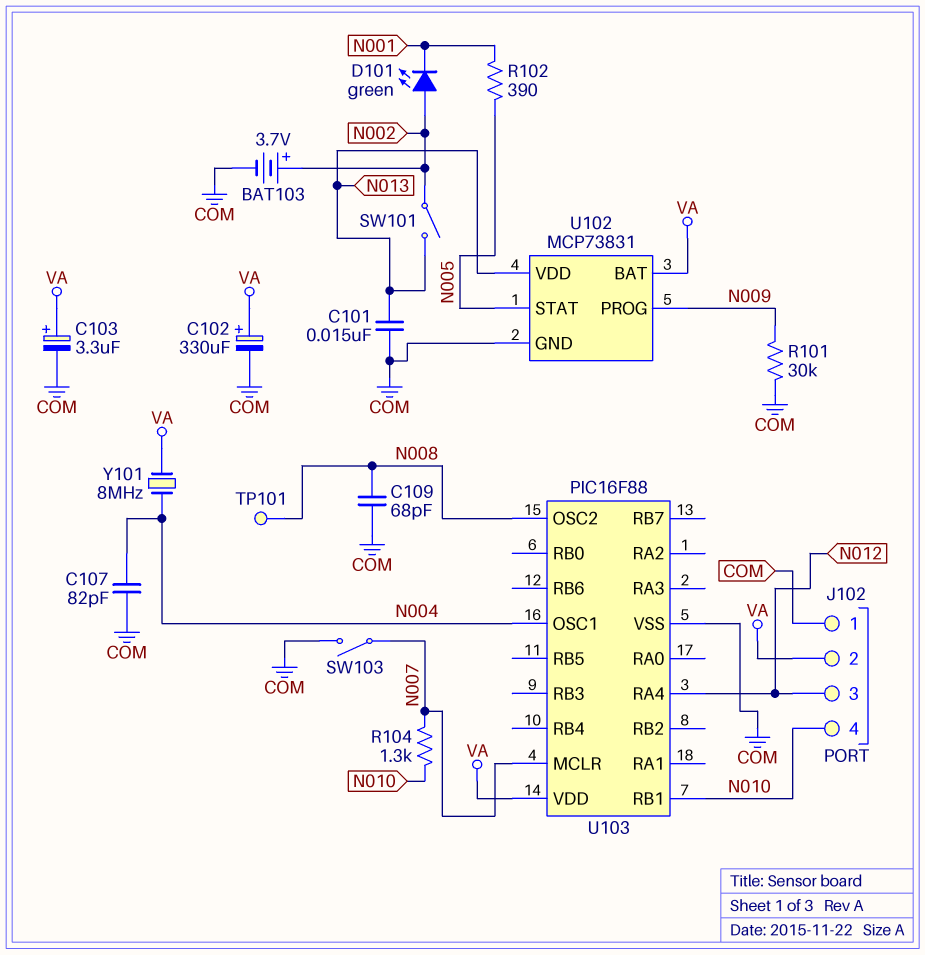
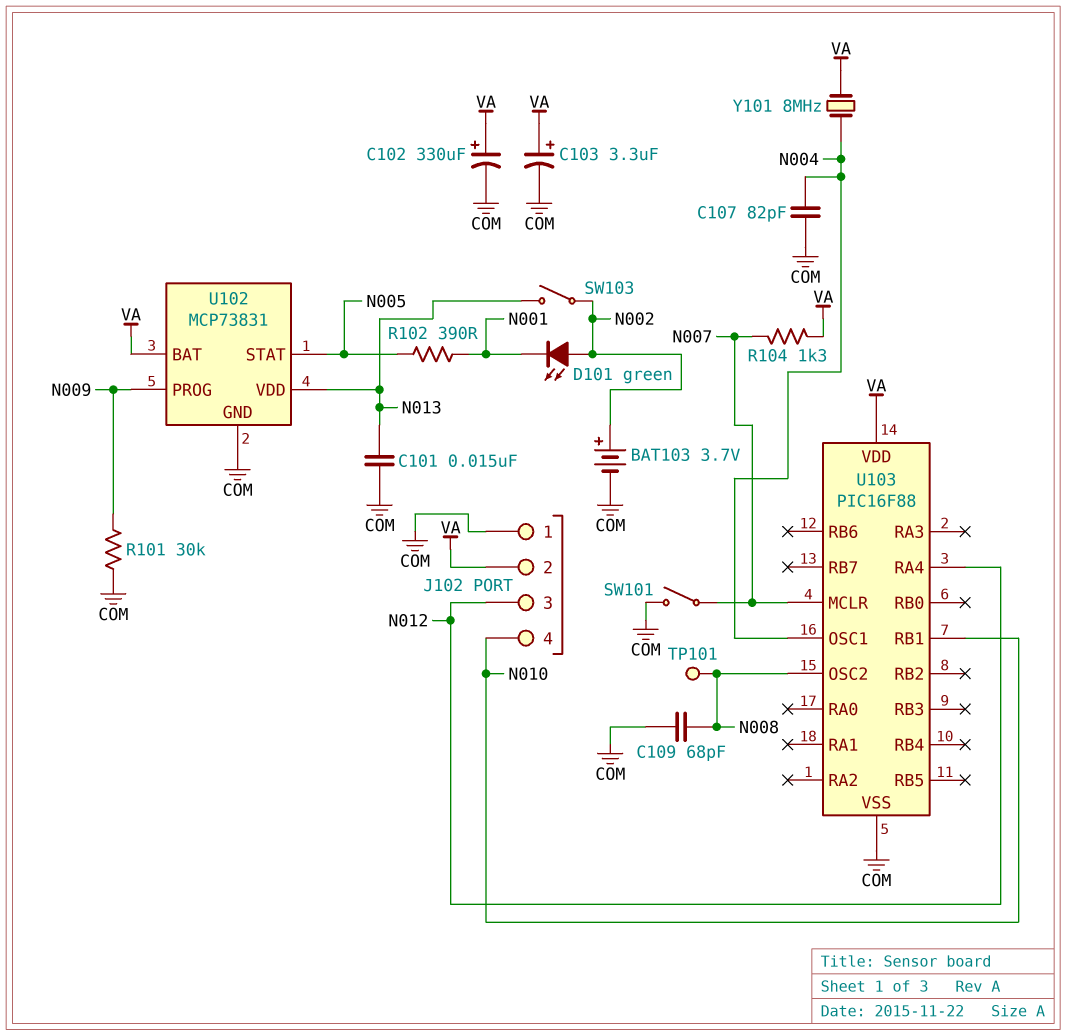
R104: 1.3k (N007, N010) -> 1.3k (N007, VA)
SW101: switch (N002, N013) -> switch (COM, N007)
SW103: switch (COM, N007) -> switch (N002, N013)

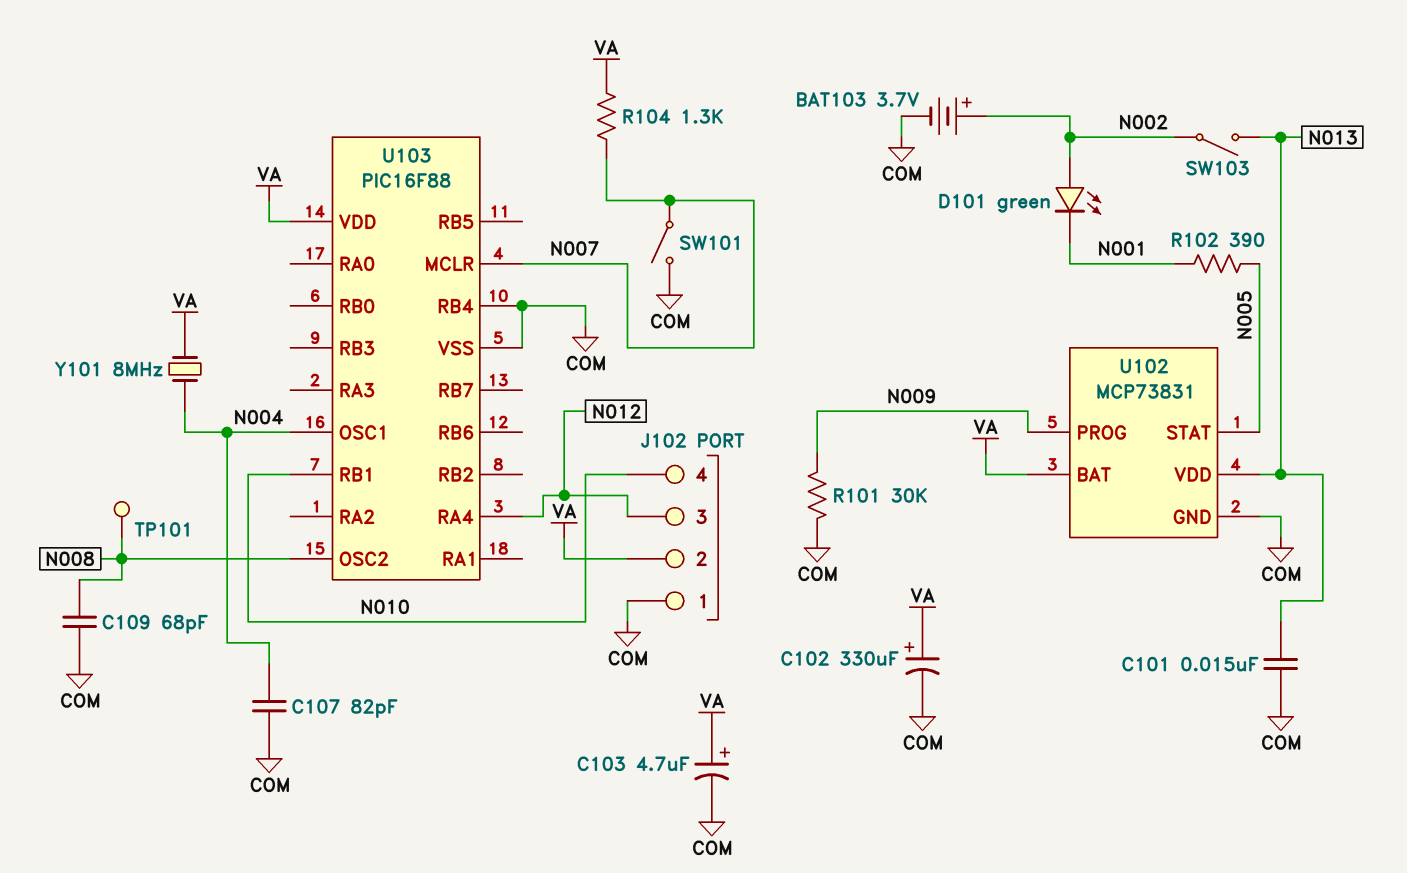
C103: 3.3uF (plus VA, minus COM) -> 4.7uF (plus VA, minus COM)
U103 pin RB4: none -> COM

